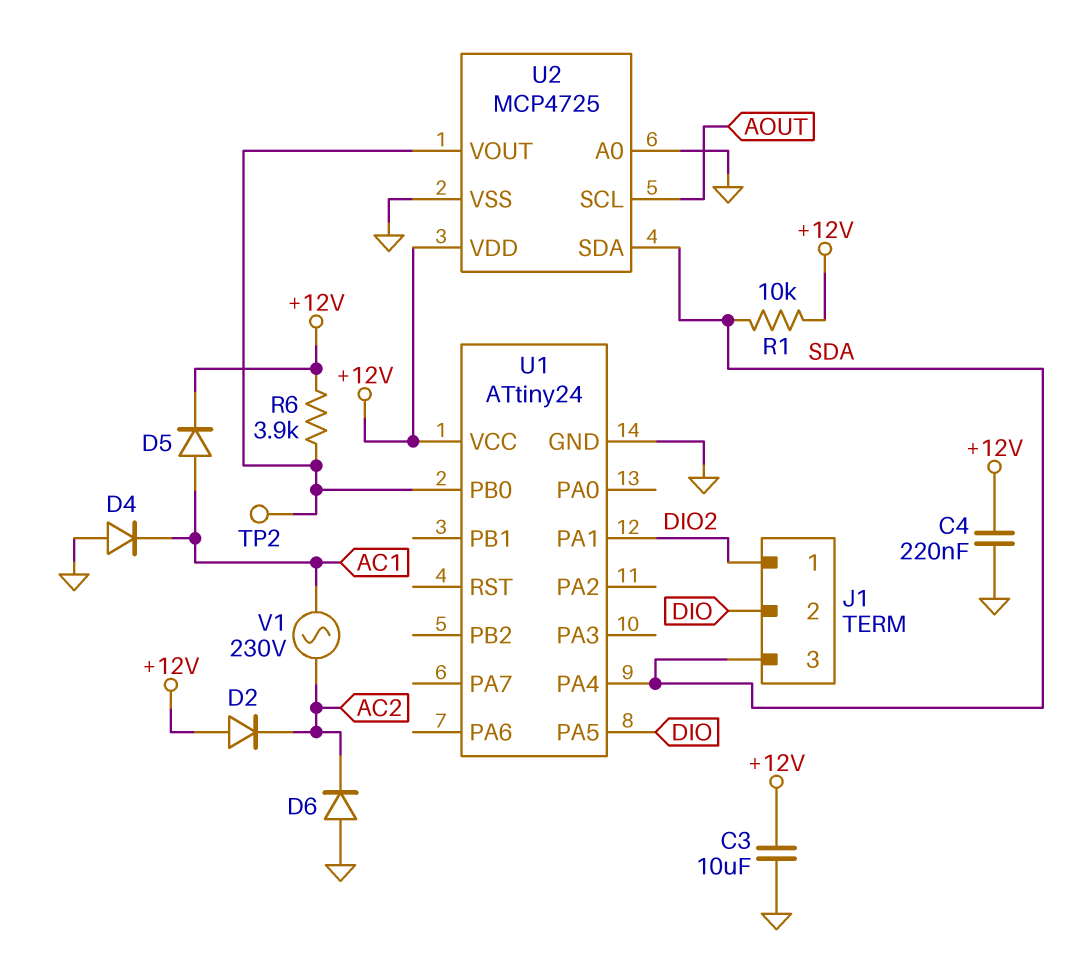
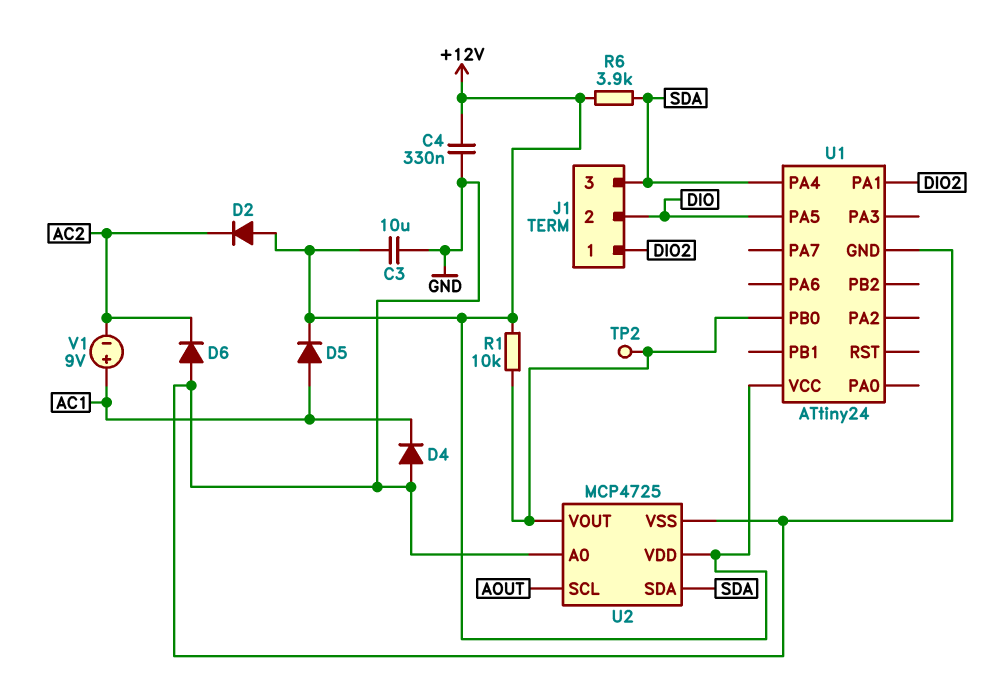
C4: 220nF (+12V, GND) -> 330nF (+12V, GND)
R1: 10k (+12V, SDA) -> 10k (+12V, U1/PB0)
R6: 3.9k (+12V, U1/PB0) -> 3.9k (+12V, SDA)
V1: AC 230V (AC1, AC2) -> 9V (plus AC1, minus AC2)

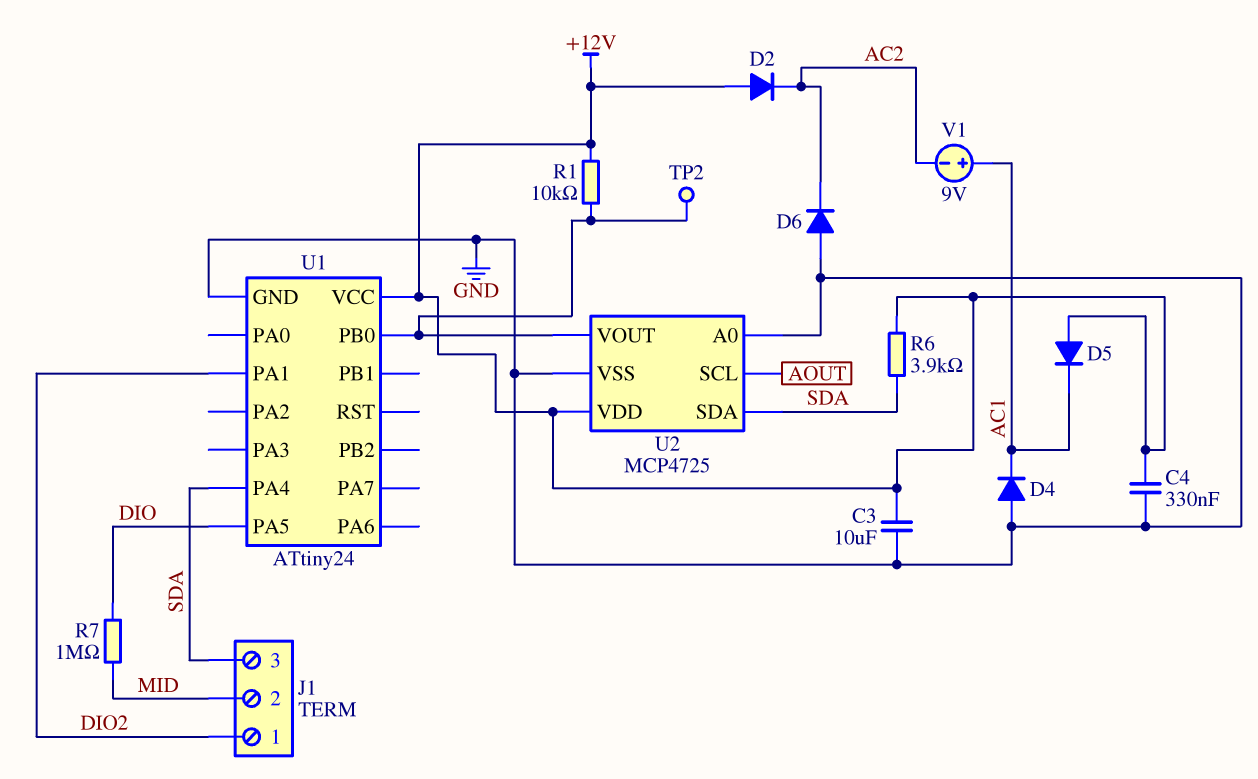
D5: diode (A AC1, K +12V) -> diode (A +12V, K AC1)
J1 pin 2: DIO -> MID
R7: none -> 1M (DIO, MID)

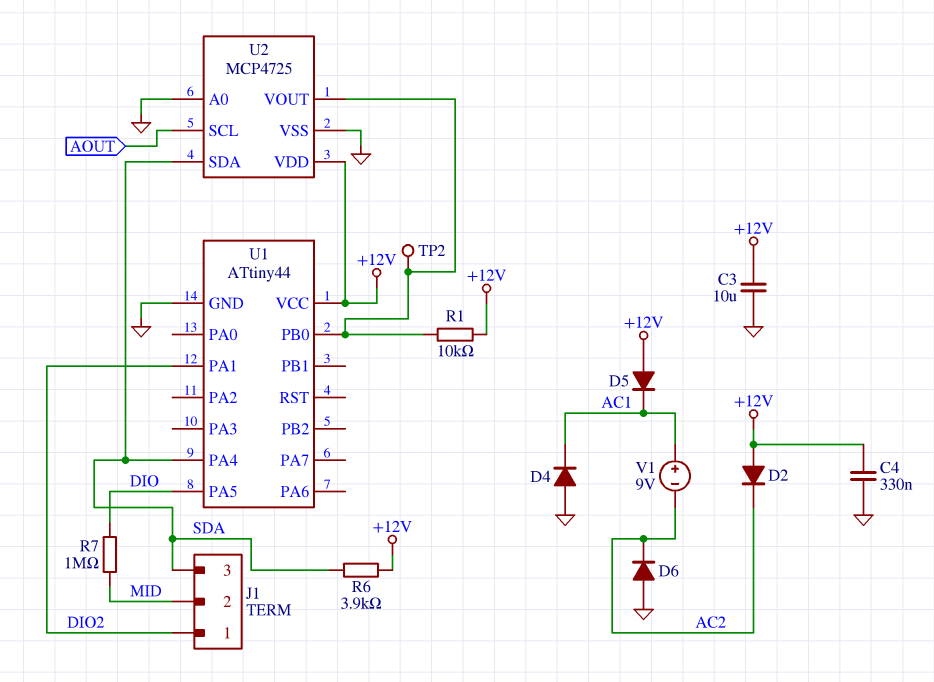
U1: ATtiny24 -> ATtiny44

